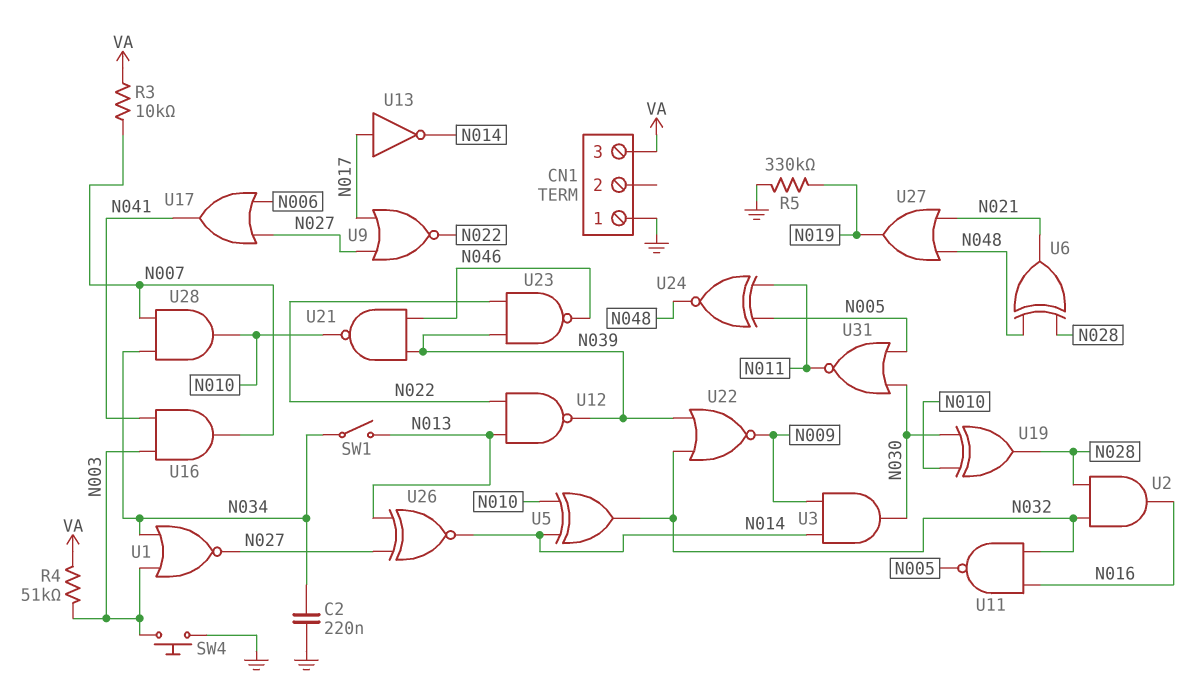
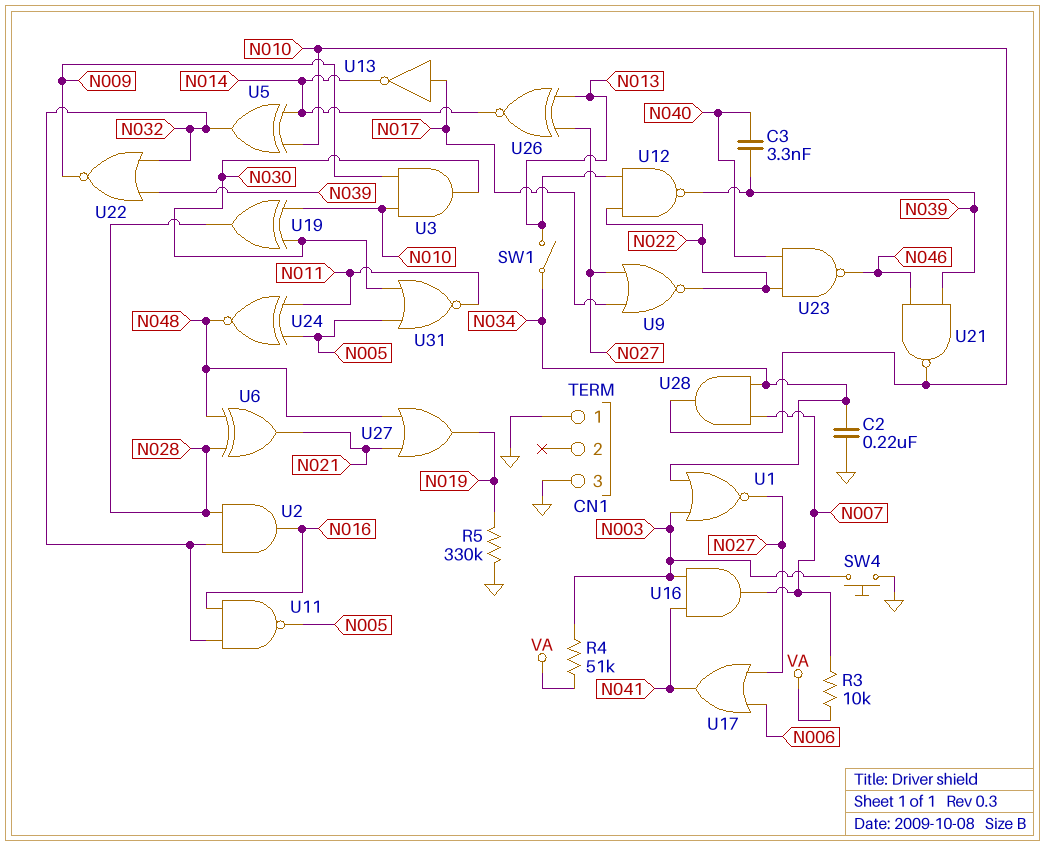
C3: none -> 3.3nF (N039, N040)
CN1 pin 3: VA -> GND
U3: AND (in N009, in N014, out N030) -> AND (in N009, in N010, out N030)
U23: NAND (in N022, in N039, out N046) -> NAND (in N022, in N040, out N046)

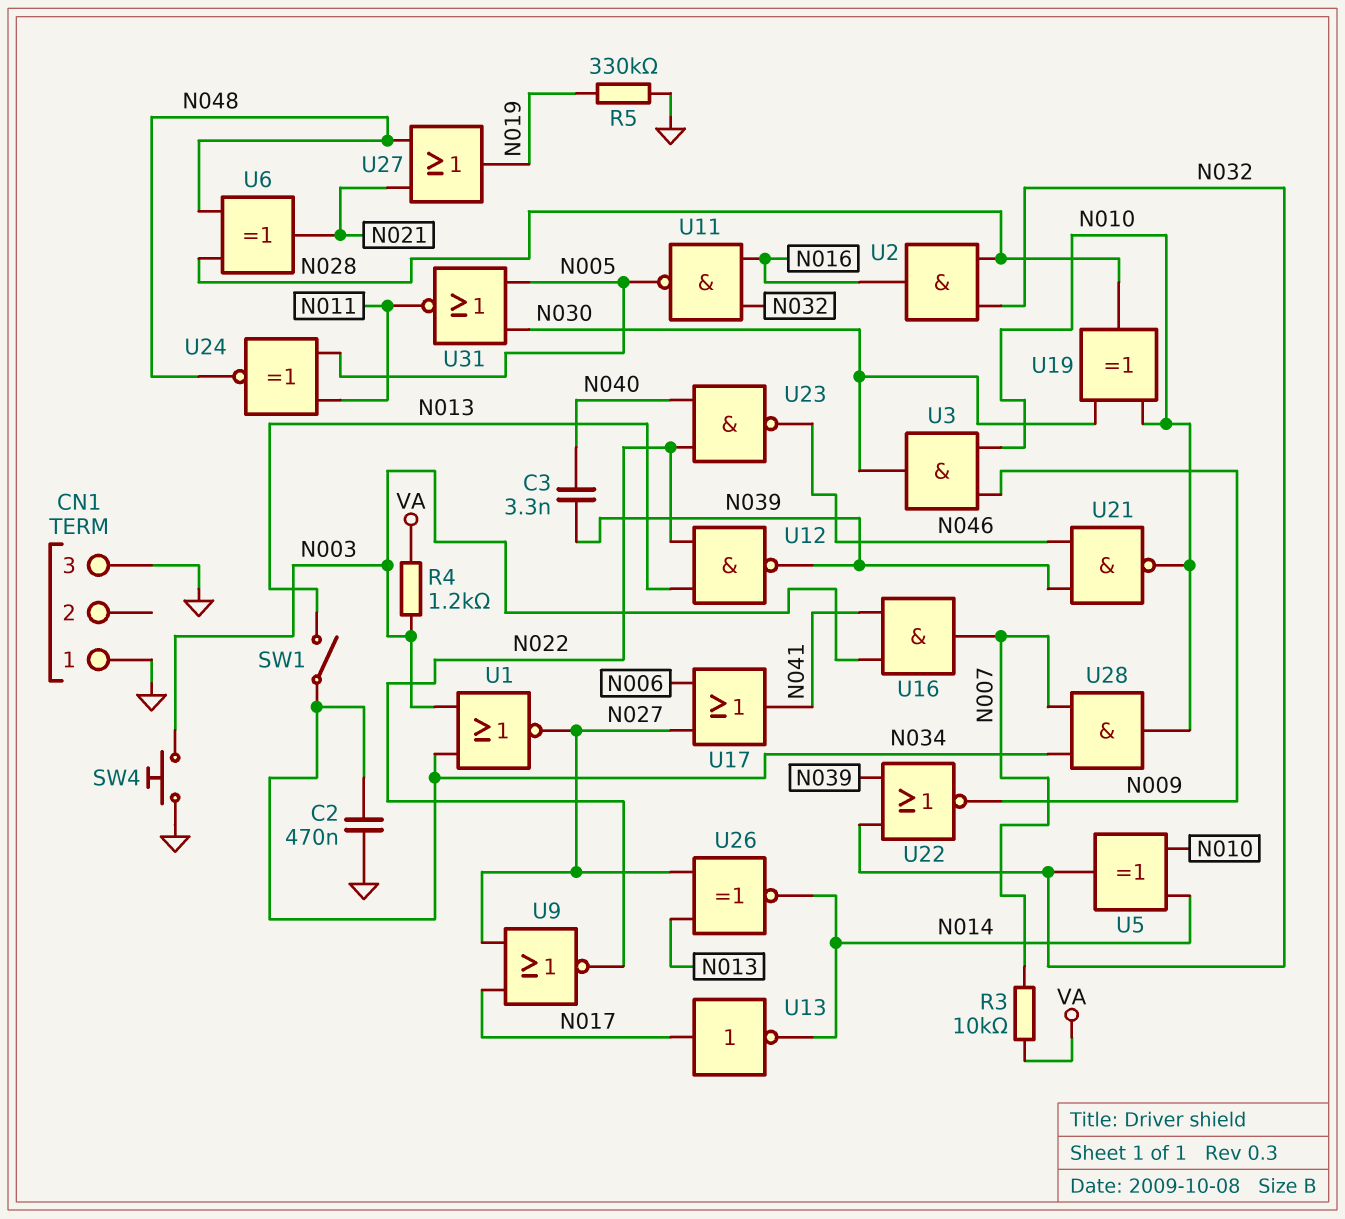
C2: 220nF (GND, N034) -> 470nF (GND, N034)
R4: 51k (N003, VA) -> 1.2k (N003, VA)

